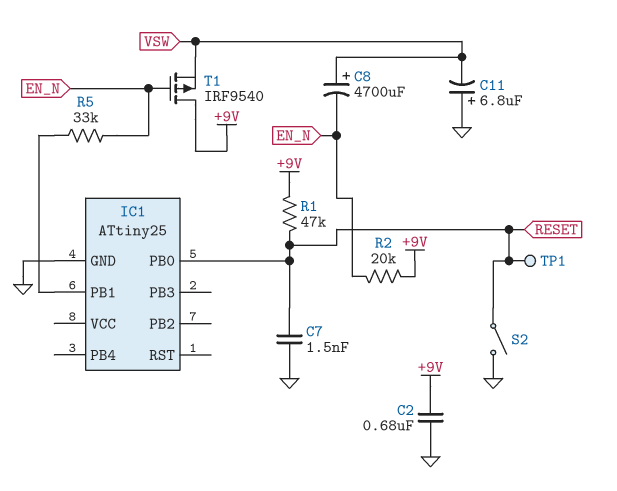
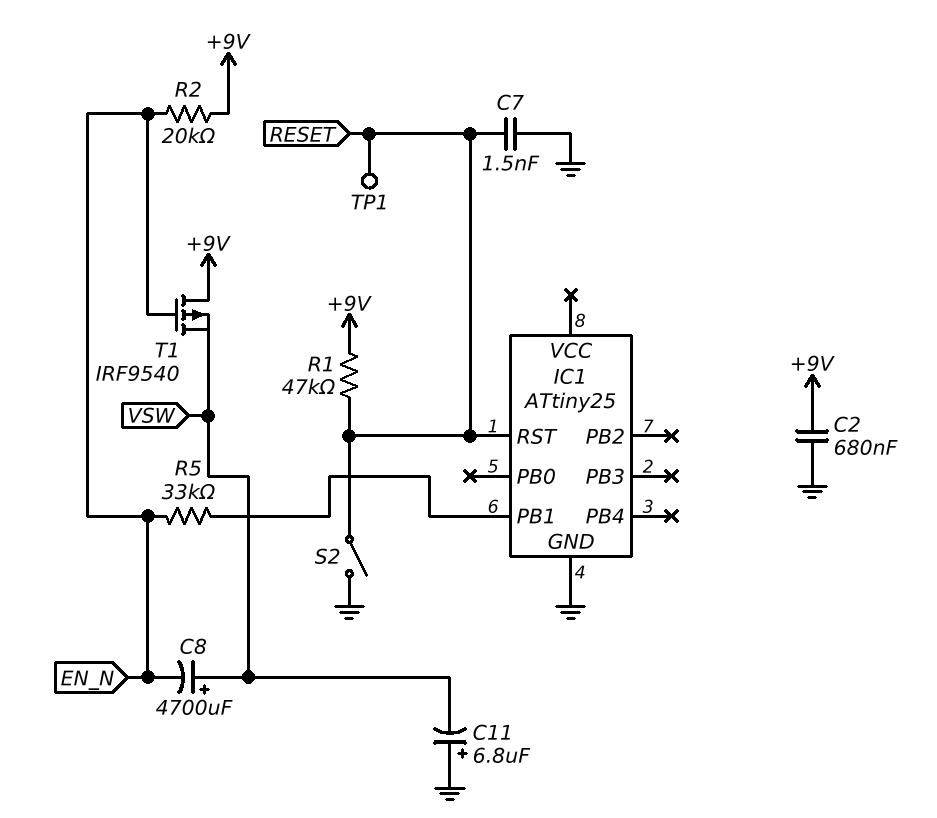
IC1 pin PB0: RESET -> none
IC1 pin RST: none -> RESET

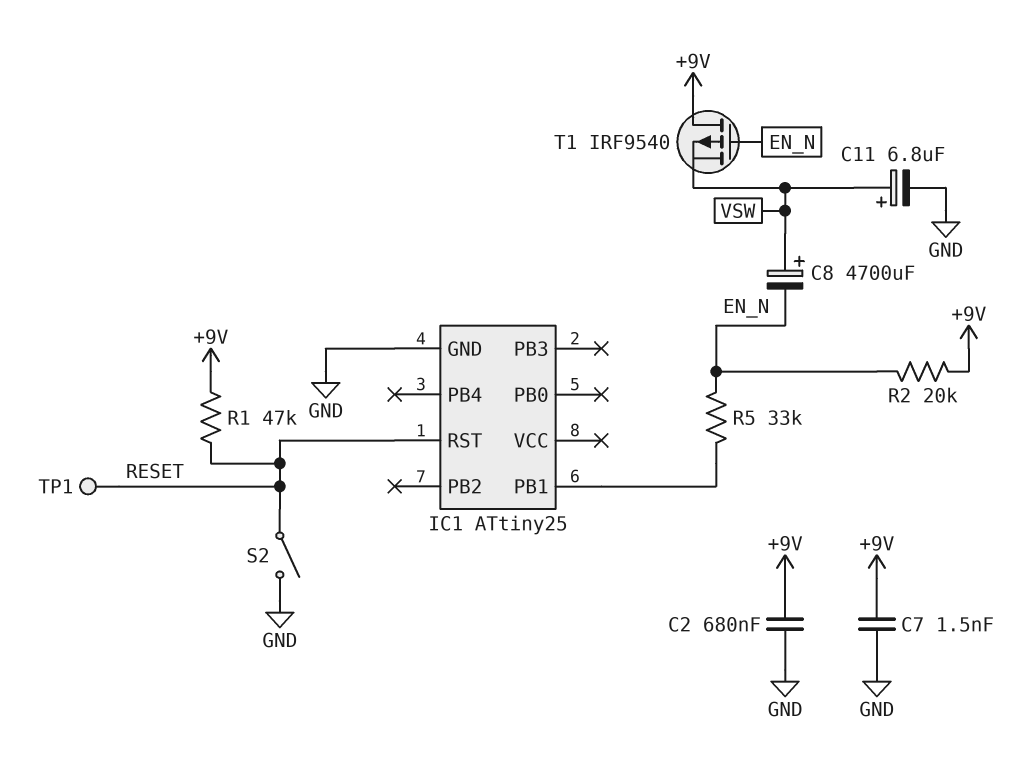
C7: 1.5nF (GND, RESET) -> 1.5nF (+9V, GND)
C11: 6.8uF (plus GND, minus VSW) -> 6.8uF (plus VSW, minus GND)

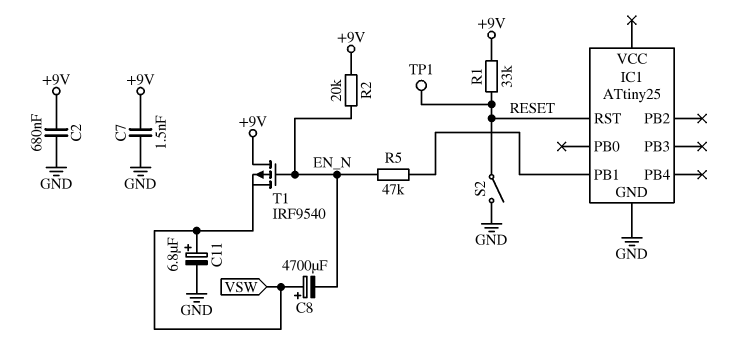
R1: 47k (+9V, RESET) -> 33k (+9V, RESET)
R5: 33k (EN_N, IC1/PB1) -> 47k (EN_N, IC1/PB1)

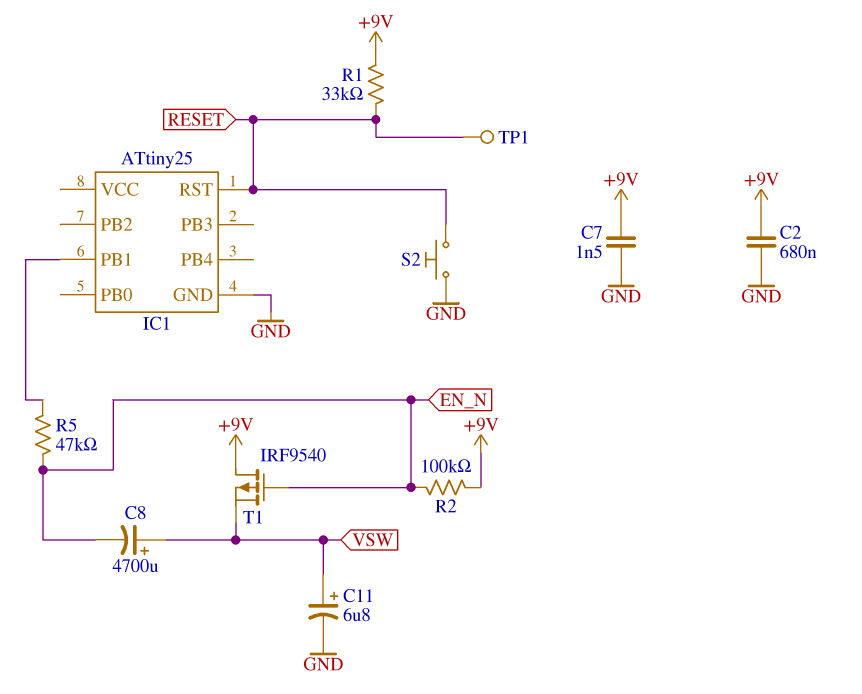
R2: 20k (+9V, EN_N) -> 100k (+9V, EN_N)
S2: switch (GND, RESET) -> button (GND, RESET)

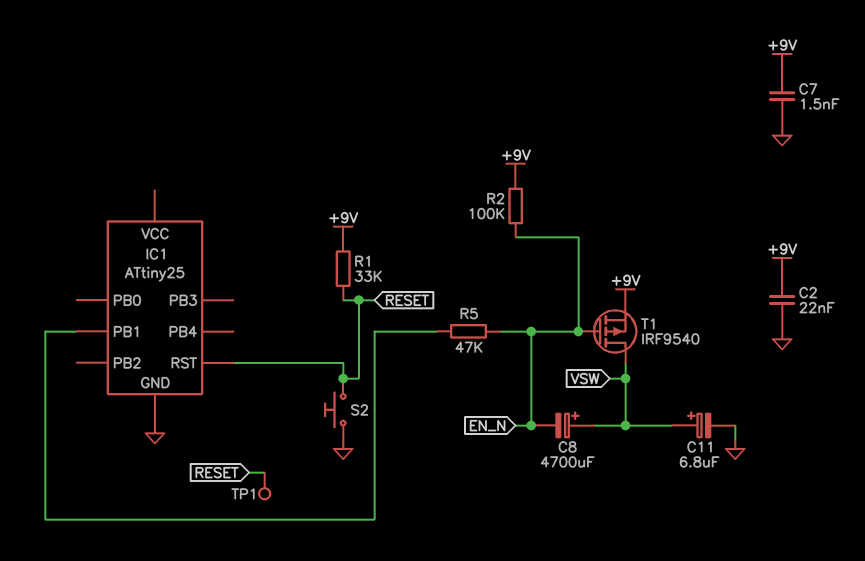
C2: 680nF (+9V, GND) -> 22nF (+9V, GND)
T1: PMOS IRF9540 (G EN_N, D +9V, S VSW) -> PMOS IRF9540 (G EN_N, D VSW, S +9V)

